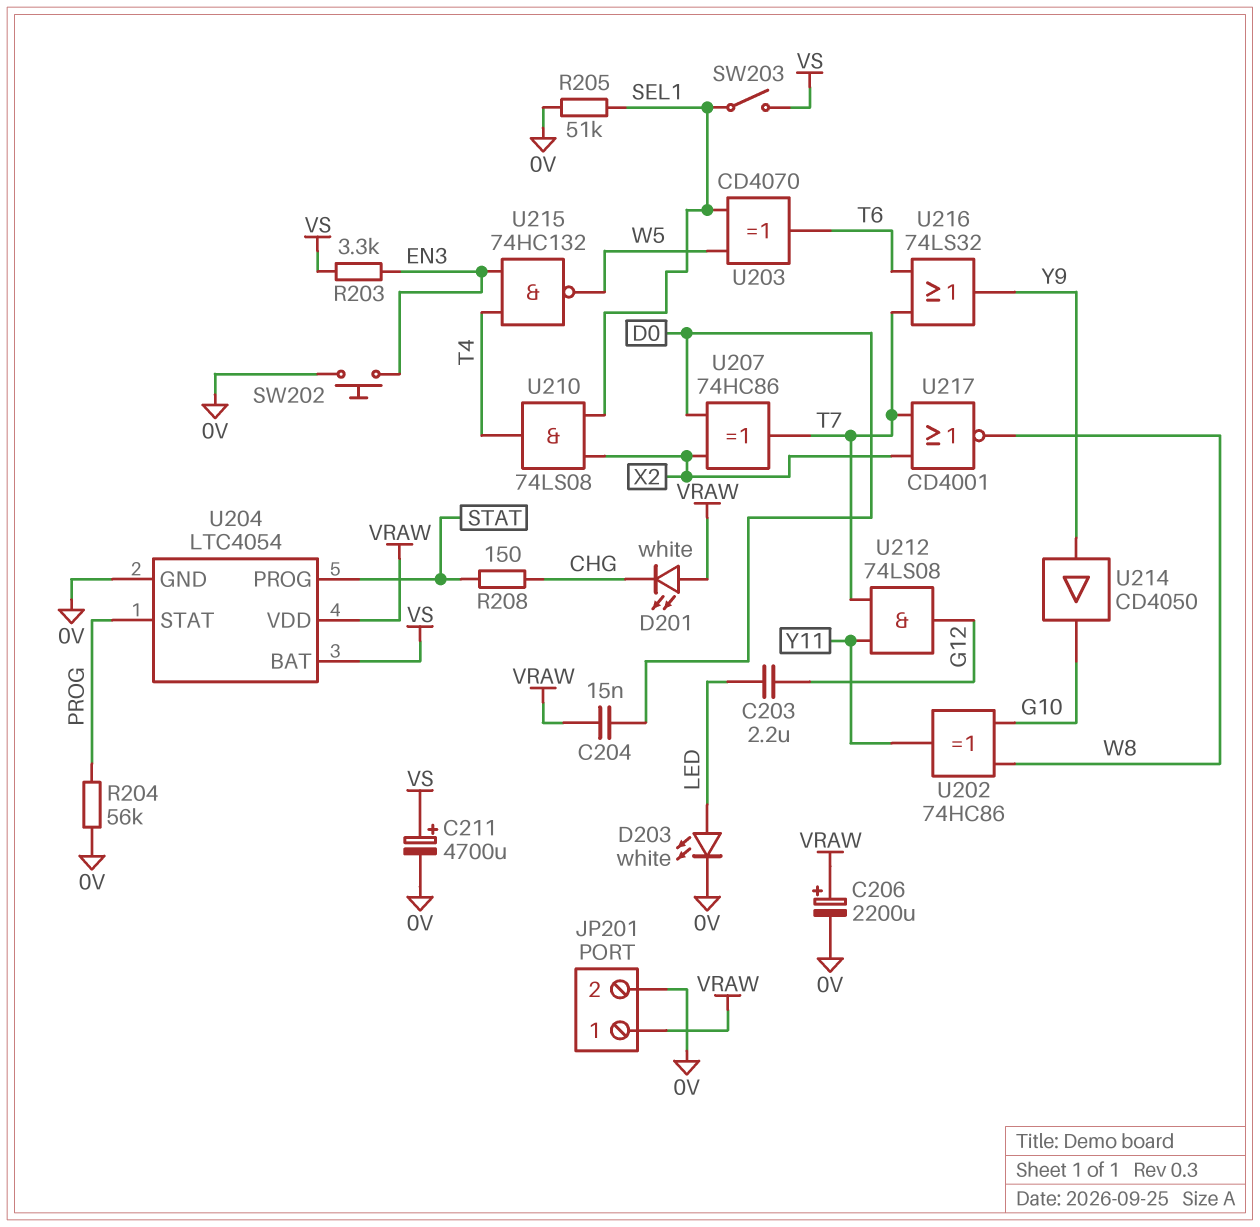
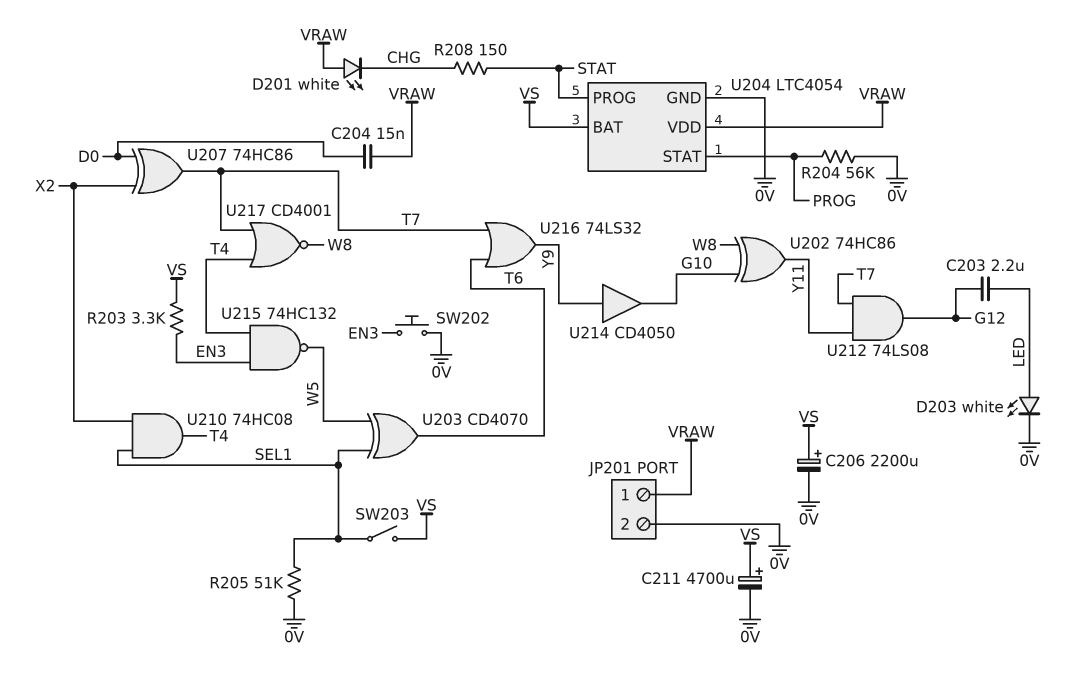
C206: 2200uF (plus VRAW, minus 0V) -> 2200uF (plus VS, minus 0V)
U210: AND 74LS08 (in SEL1, in X2, out T4) -> AND 74HC08 (in SEL1, in X2, out T4)
U217: NOR CD4001 (in T7, in X2, out W8) -> NOR CD4001 (in T4, in T7, out W8)

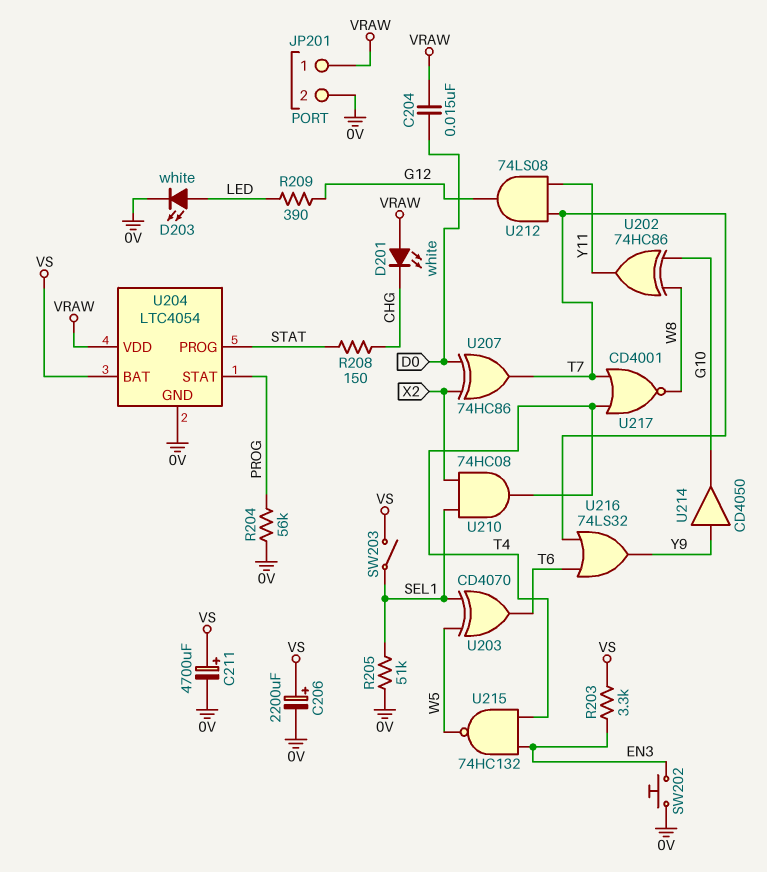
C203: 2.2uF (G12, LED) -> none
R209: none -> 390 (G12, LED)

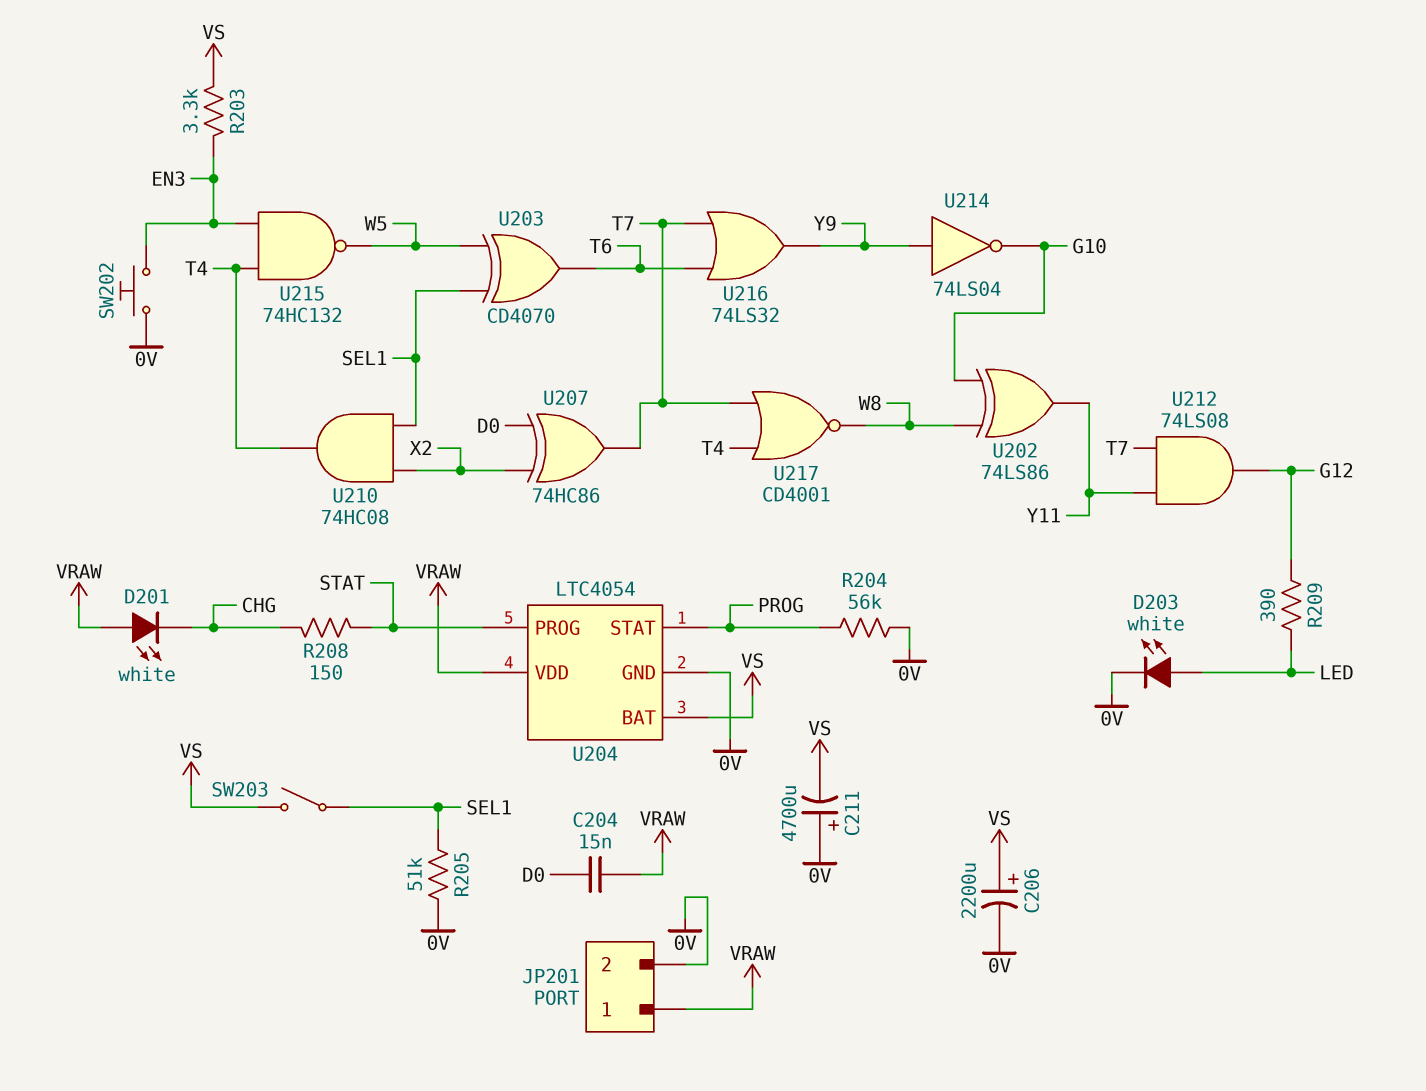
C211: 4700uF (plus VS, minus 0V) -> 4700uF (plus 0V, minus VS)
U202: XOR 74HC86 (in G10, in W8, out Y11) -> XOR 74LS86 (in G10, in W8, out Y11)
U214: buffer CD4050 (in Y9, out G10) -> NOT 74LS04 (in Y9, out G10)

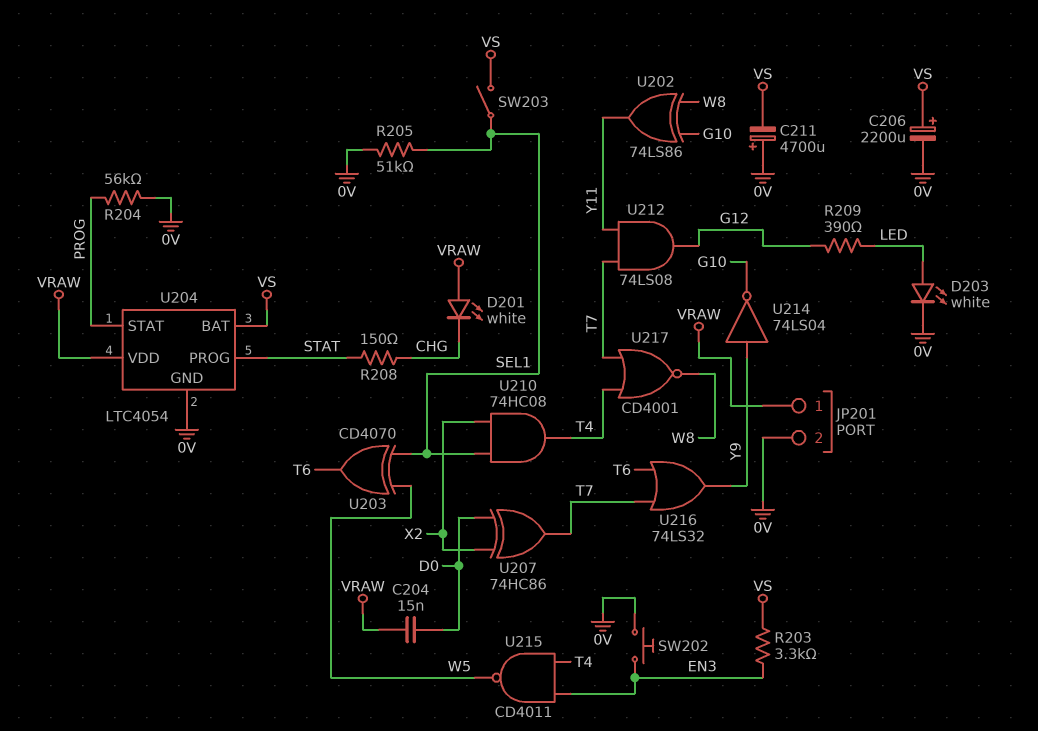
U215: NAND 74HC132 (in EN3, in T4, out W5) -> NAND CD4011 (in EN3, in T4, out W5)

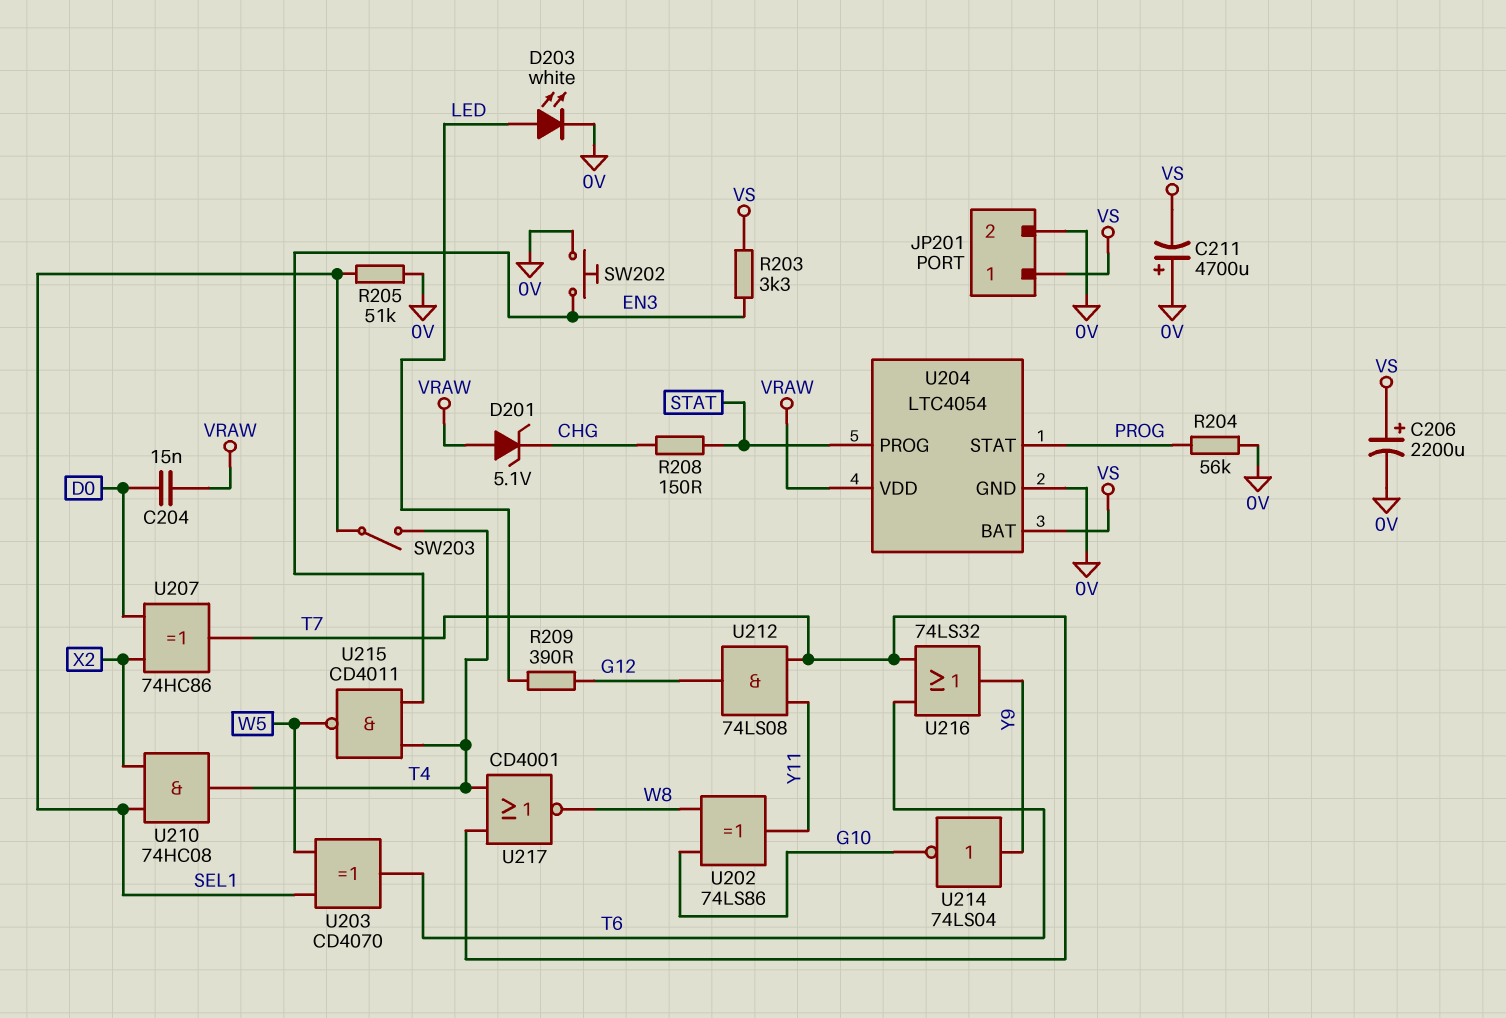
D201: LED white (A VRAW, K CHG) -> zener 5.1V (A VRAW, K CHG)
JP201 pin 1: VRAW -> VS
SW203: switch (SEL1, VS) -> switch (SEL1, T4)

